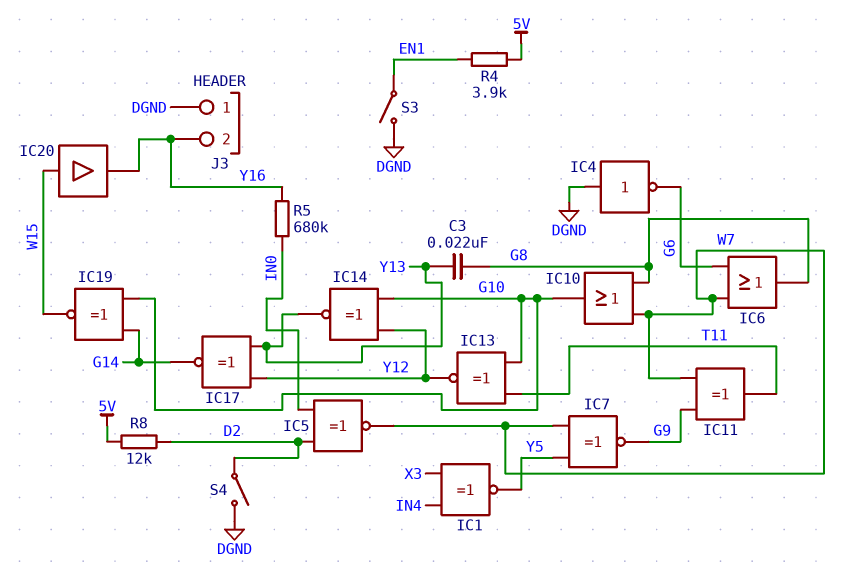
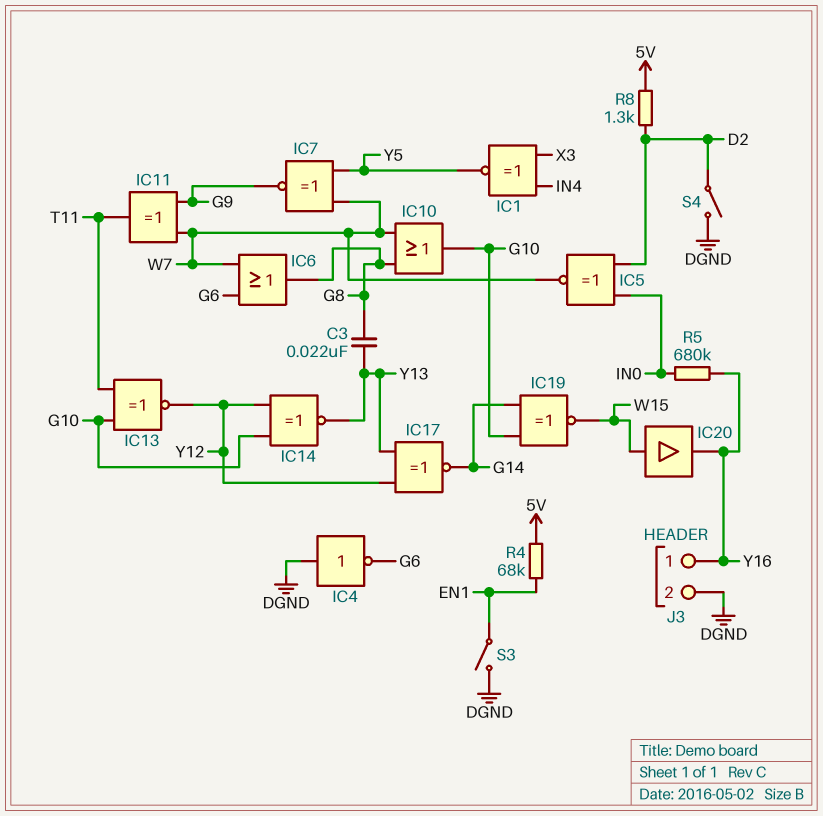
J3 pin 1: DGND -> Y16
J3 pin 2: Y16 -> DGND
R4: 3.9k (5V, EN1) -> 68k (5V, EN1)
R8: 12k (5V, D2) -> 1.3k (5V, D2)

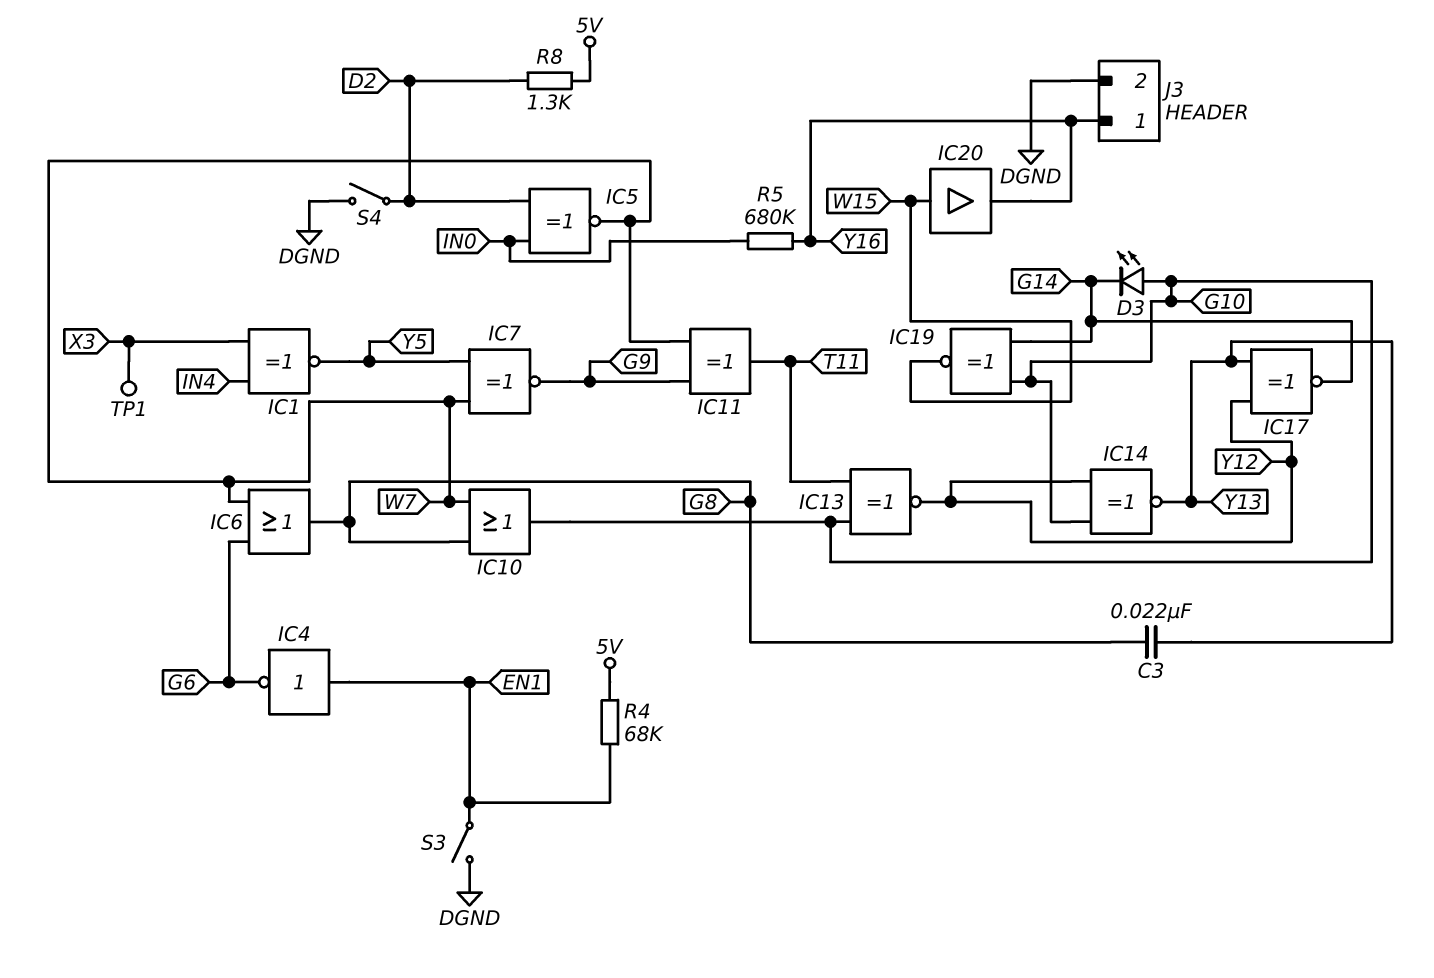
D3: none -> LED (A G10, K G14)
IC4: NOT (in DGND, out G6) -> NOT (in EN1, out G6)
TP1: none -> test point (X3)

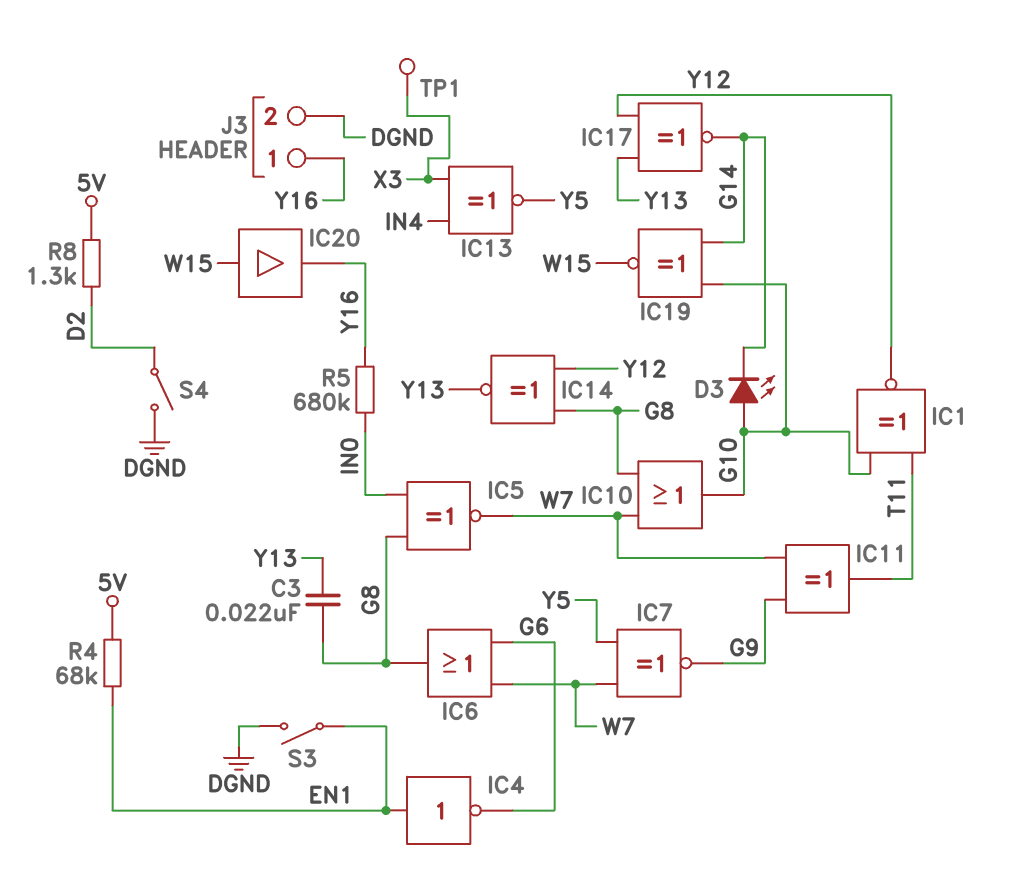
IC1: XNOR (in IN4, in X3, out Y5) -> XNOR (in G10, in T11, out Y12)
IC5: XNOR (in D2, in IN0, out W7) -> XNOR (in G8, in IN0, out W7)
IC13: XNOR (in G10, in T11, out Y12) -> XNOR (in IN4, in X3, out Y5)
IC14: XNOR (in G10, in Y12, out Y13) -> XNOR (in G8, in Y12, out Y13)

